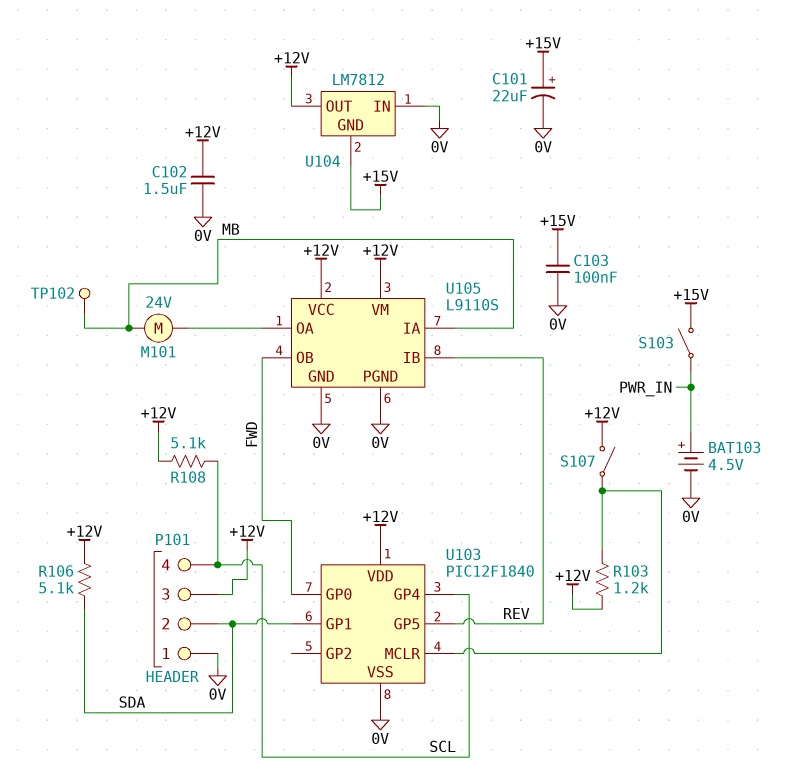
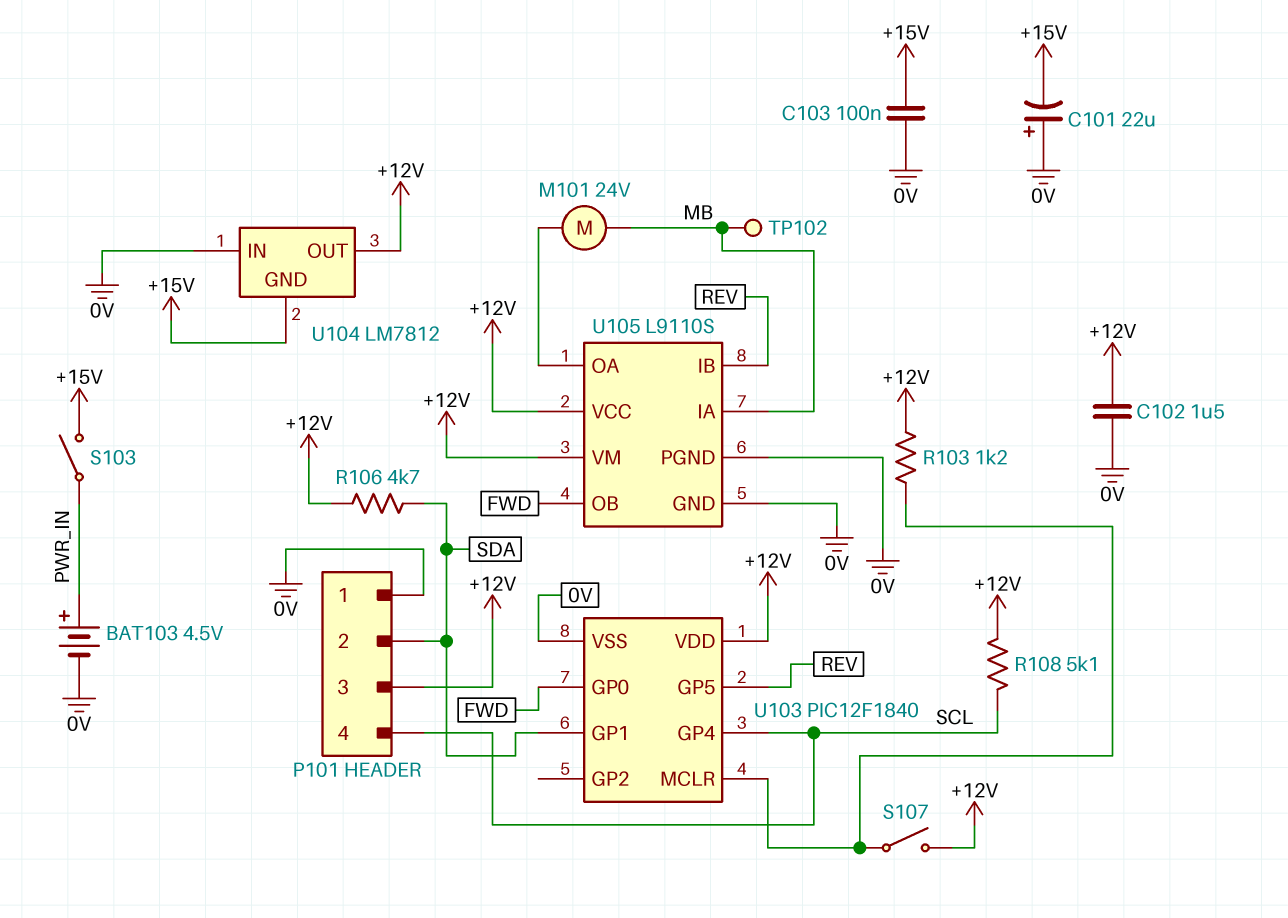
C101: 22uF (plus +15V, minus 0V) -> 22uF (plus 0V, minus +15V)
R106: 5.1k (+12V, SDA) -> 4.7k (+12V, SDA)

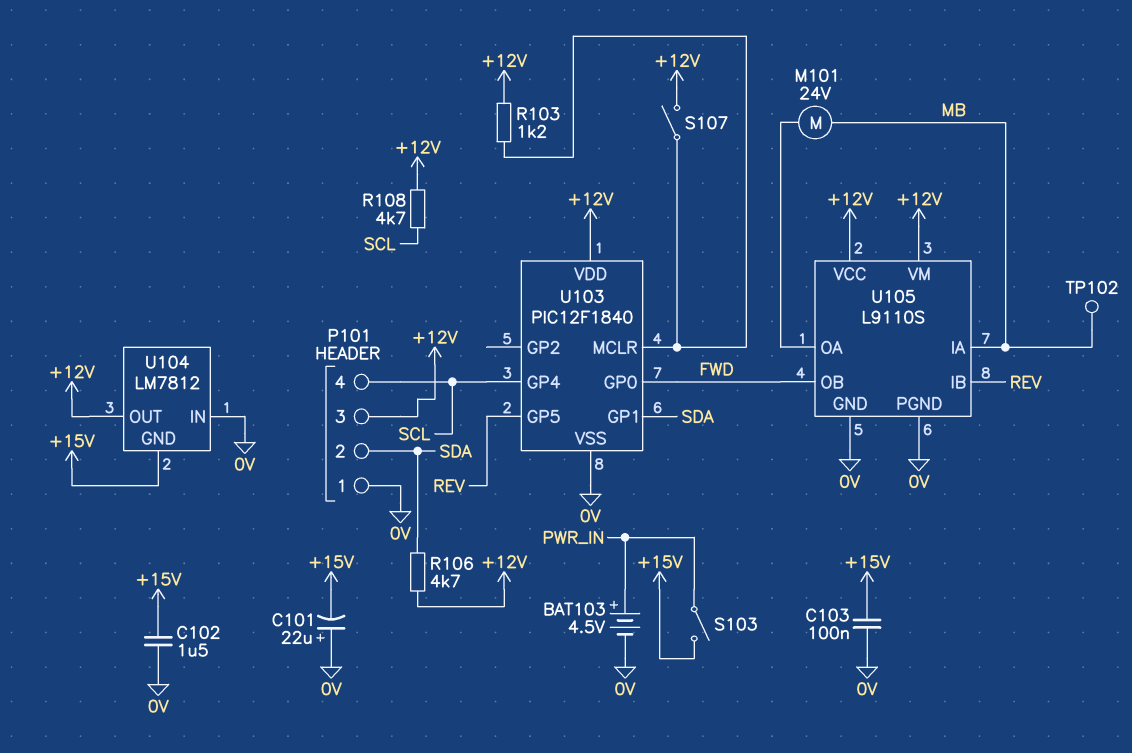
C102: 1.5uF (+12V, 0V) -> 1.5uF (+15V, 0V)
R108: 5.1k (+12V, SCL) -> 4.7k (+12V, SCL)

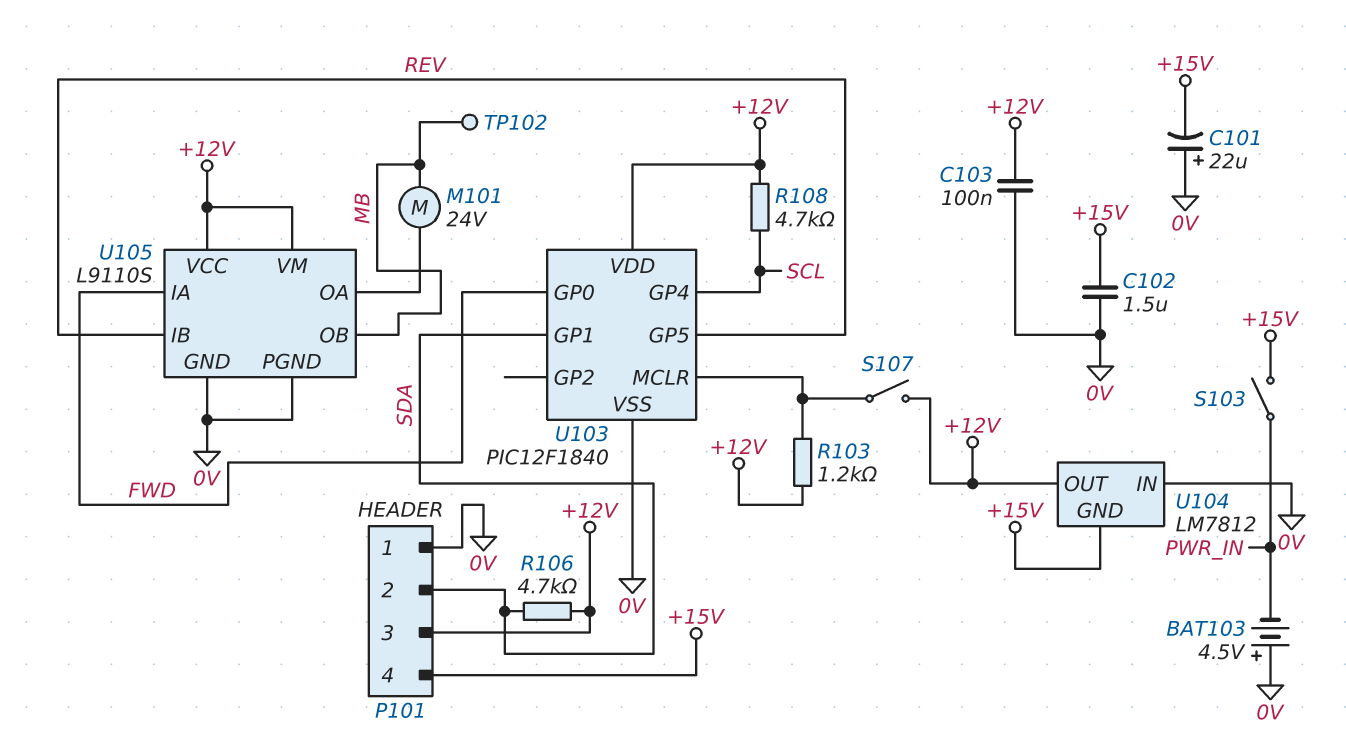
BAT103: 4.5V (plus PWR_IN, minus 0V) -> 4.5V (plus 0V, minus PWR_IN)
C103: 100nF (+15V, 0V) -> 100nF (+12V, 0V)
P101 pin 4: SCL -> +15V
U105 pin IA: MB -> FWD
U105 pin OB: FWD -> MB

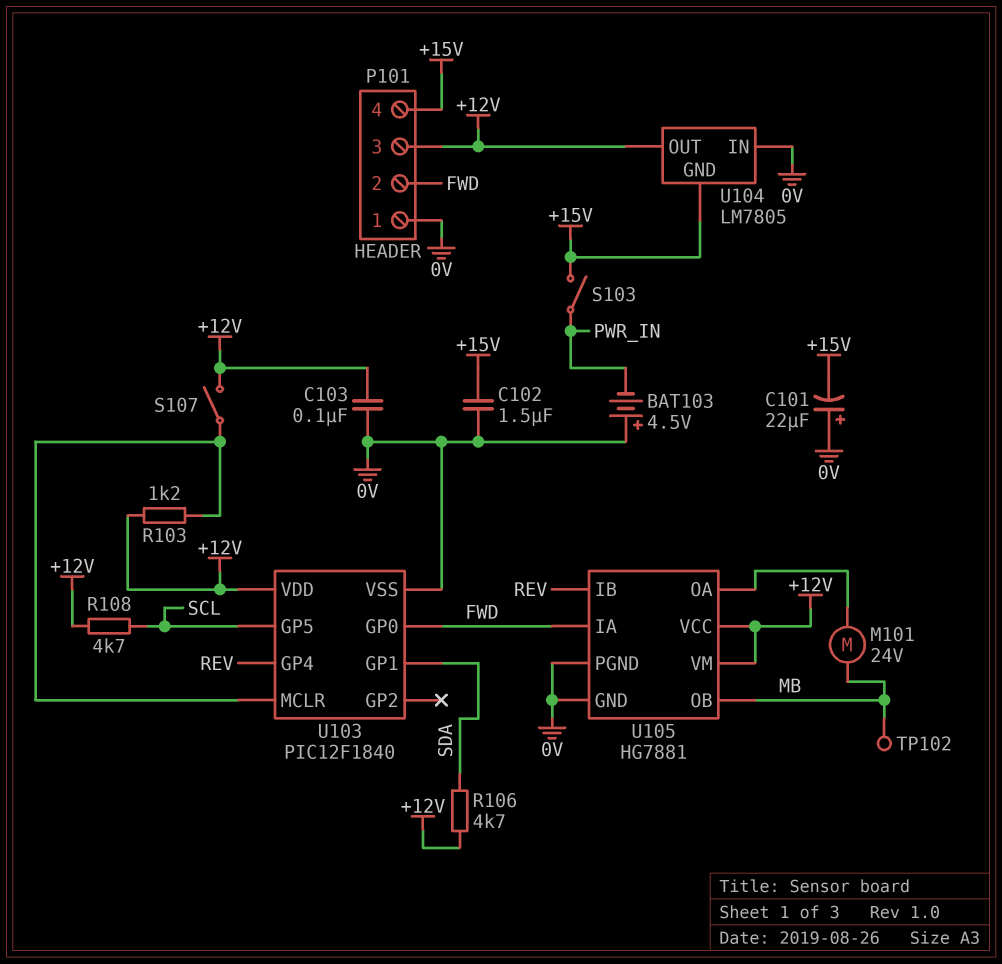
P101 pin 2: SDA -> FWD
U103 pin GP4: SCL -> REV
U103 pin GP5: REV -> SCL
U104: LM7812 -> LM7805
U105: L9110S -> HG7881

